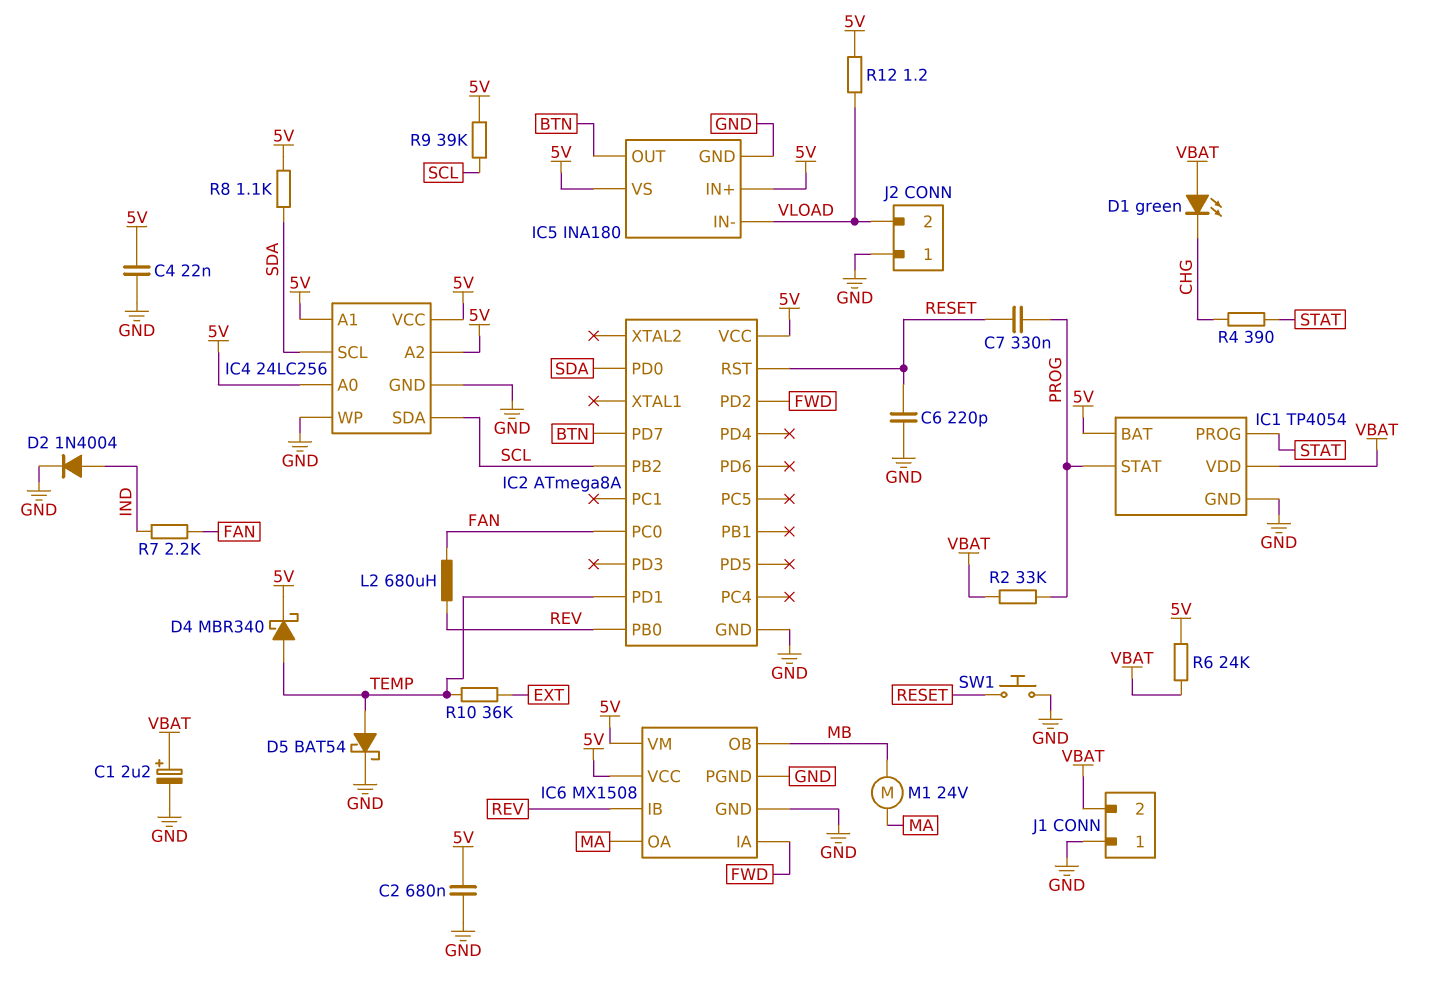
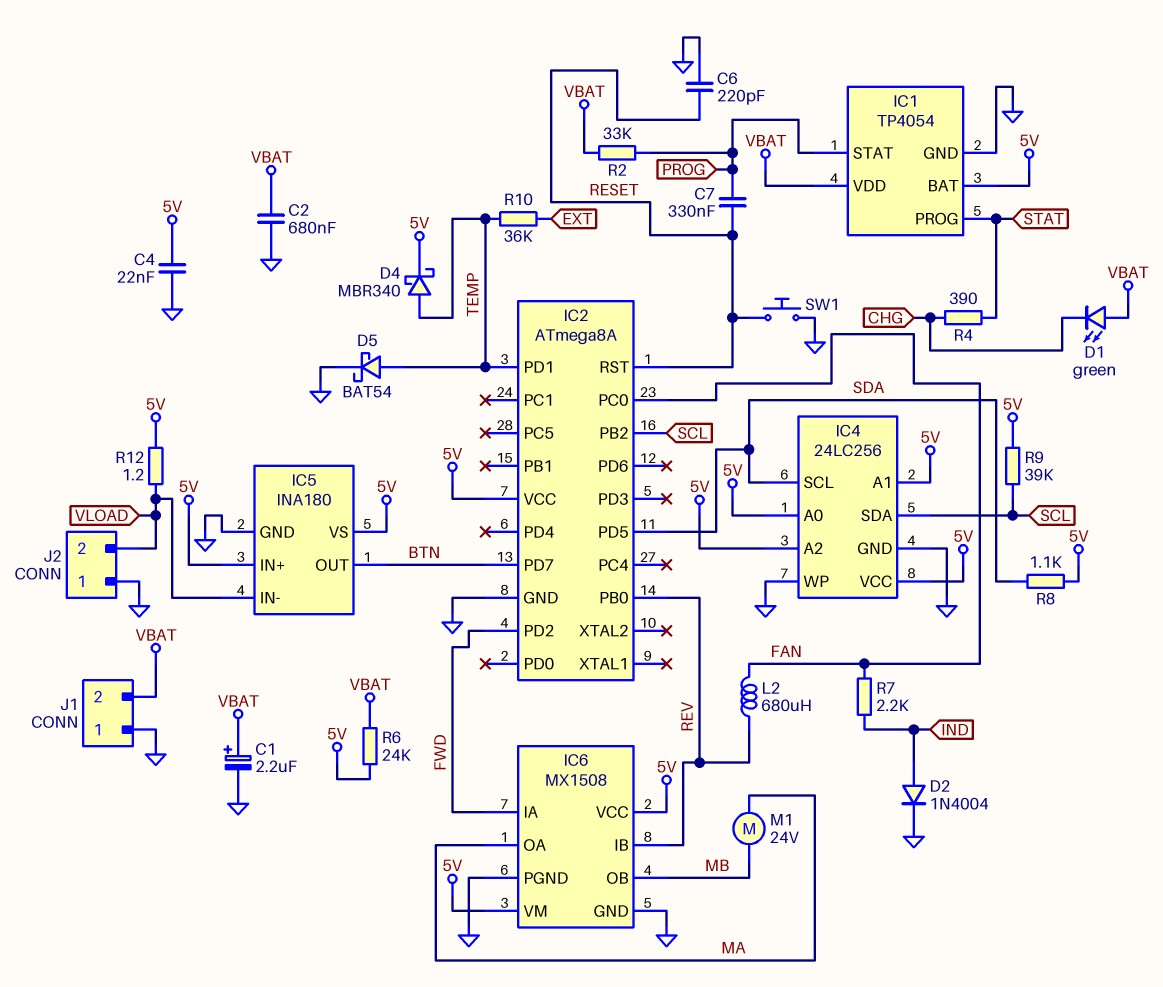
C2: 680nF (5V, GND) -> 680nF (GND, VBAT)
IC2 pin PD0: SDA -> none
IC2 pin PD5: none -> SDA

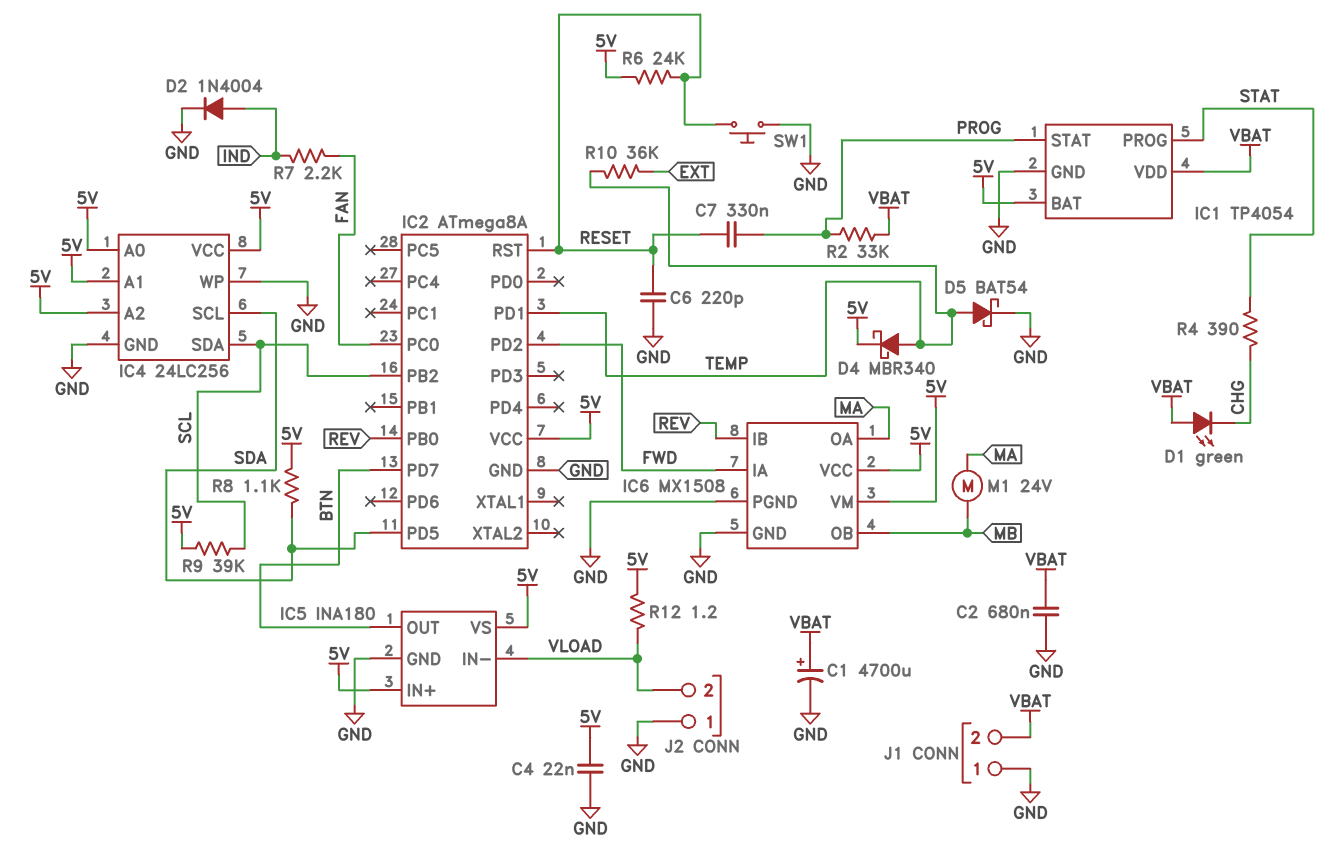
C1: 2.2uF (plus VBAT, minus GND) -> 4700uF (plus VBAT, minus GND)
L2: 680uH (FAN, REV) -> none
R6: 24k (5V, VBAT) -> 24k (5V, RESET)

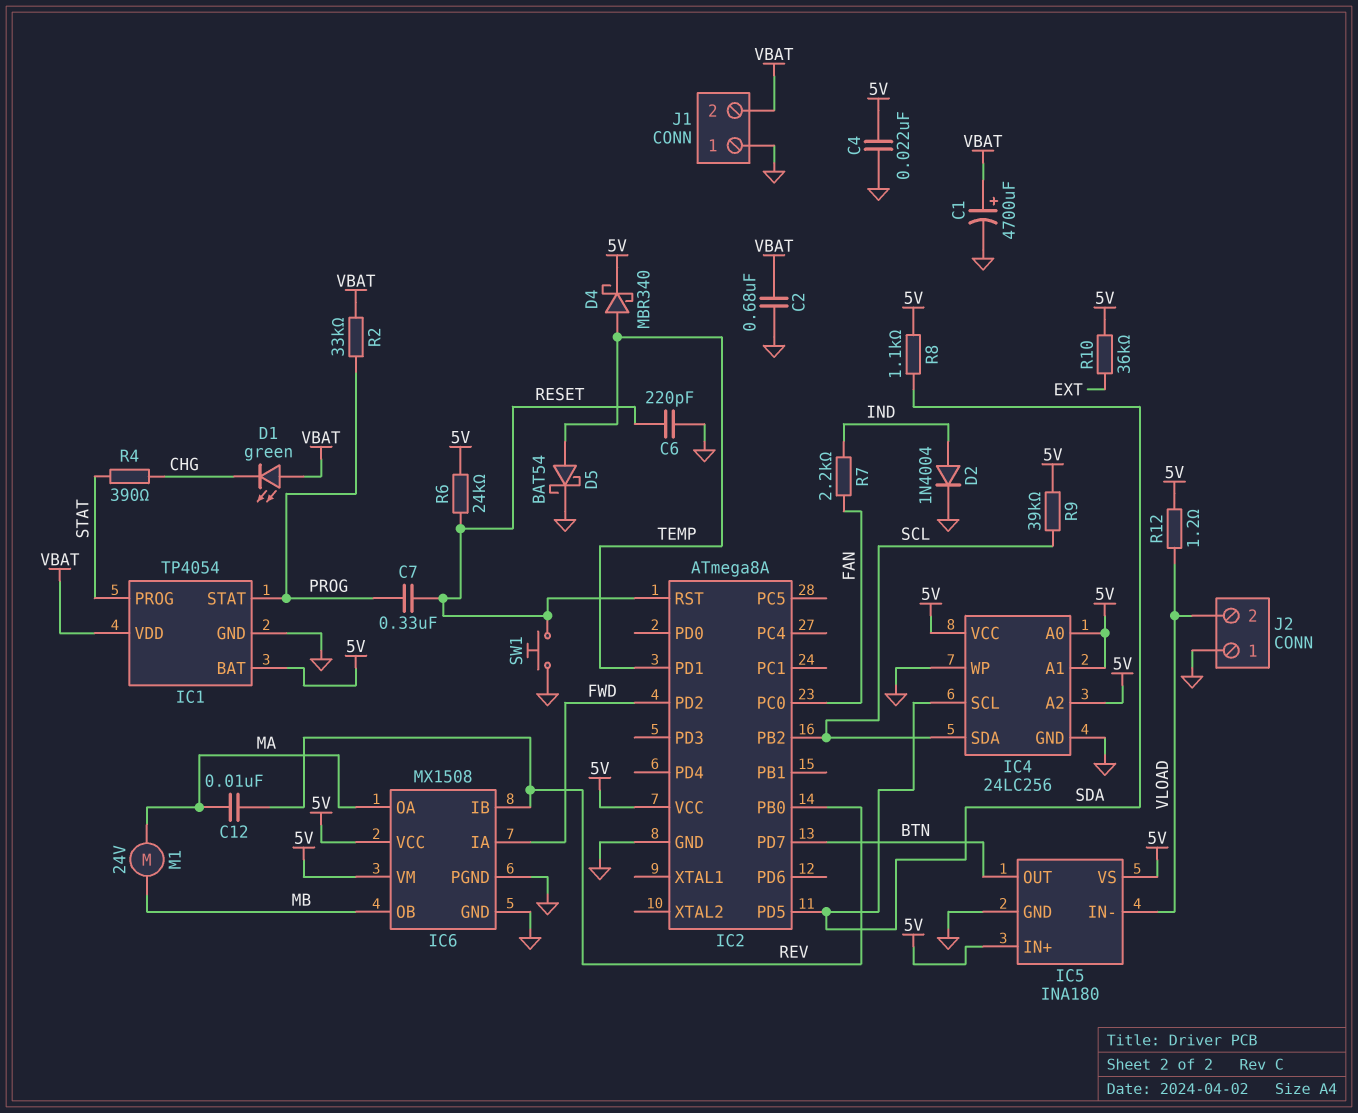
C12: none -> 10nF (MA, REV)
R10: 36k (EXT, TEMP) -> 36k (5V, EXT)

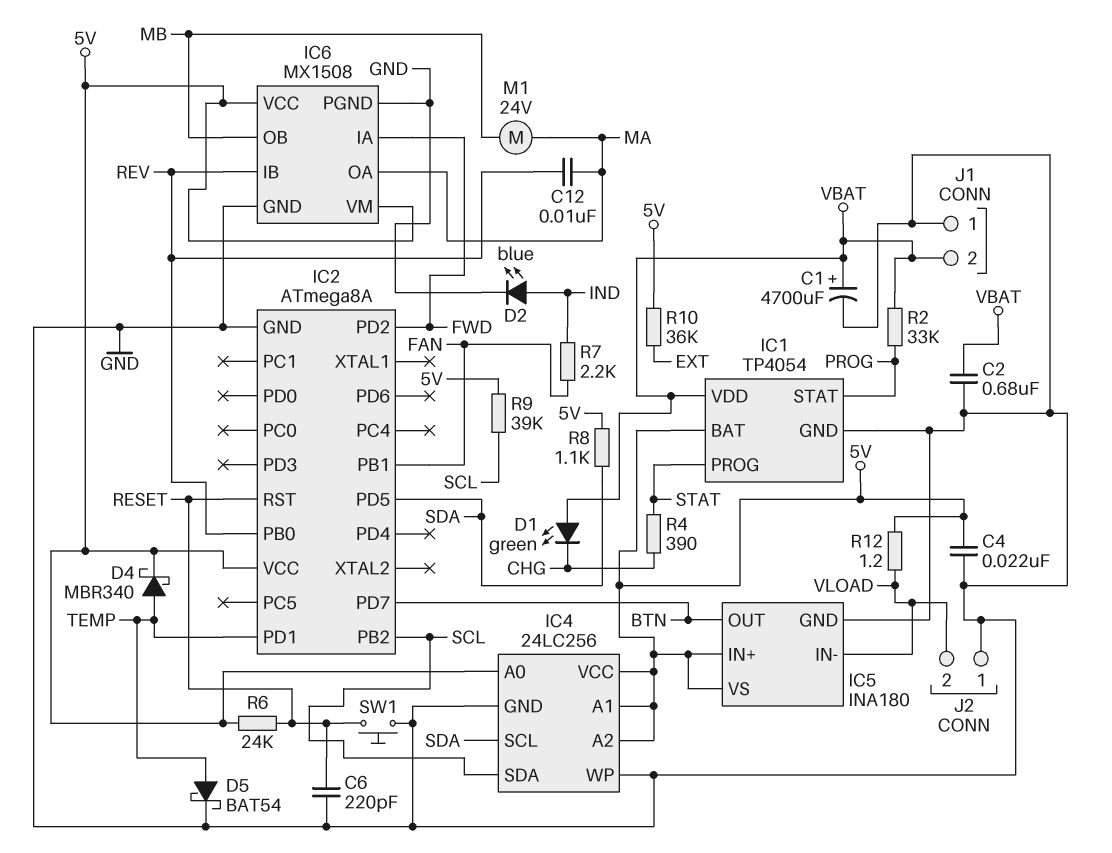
C7: 330nF (PROG, RESET) -> none
D2: diode 1N4004 (A IND, K GND) -> LED blue (A IND, K GND)
IC2 pin PB1: none -> FAN
IC2 pin PC0: FAN -> none

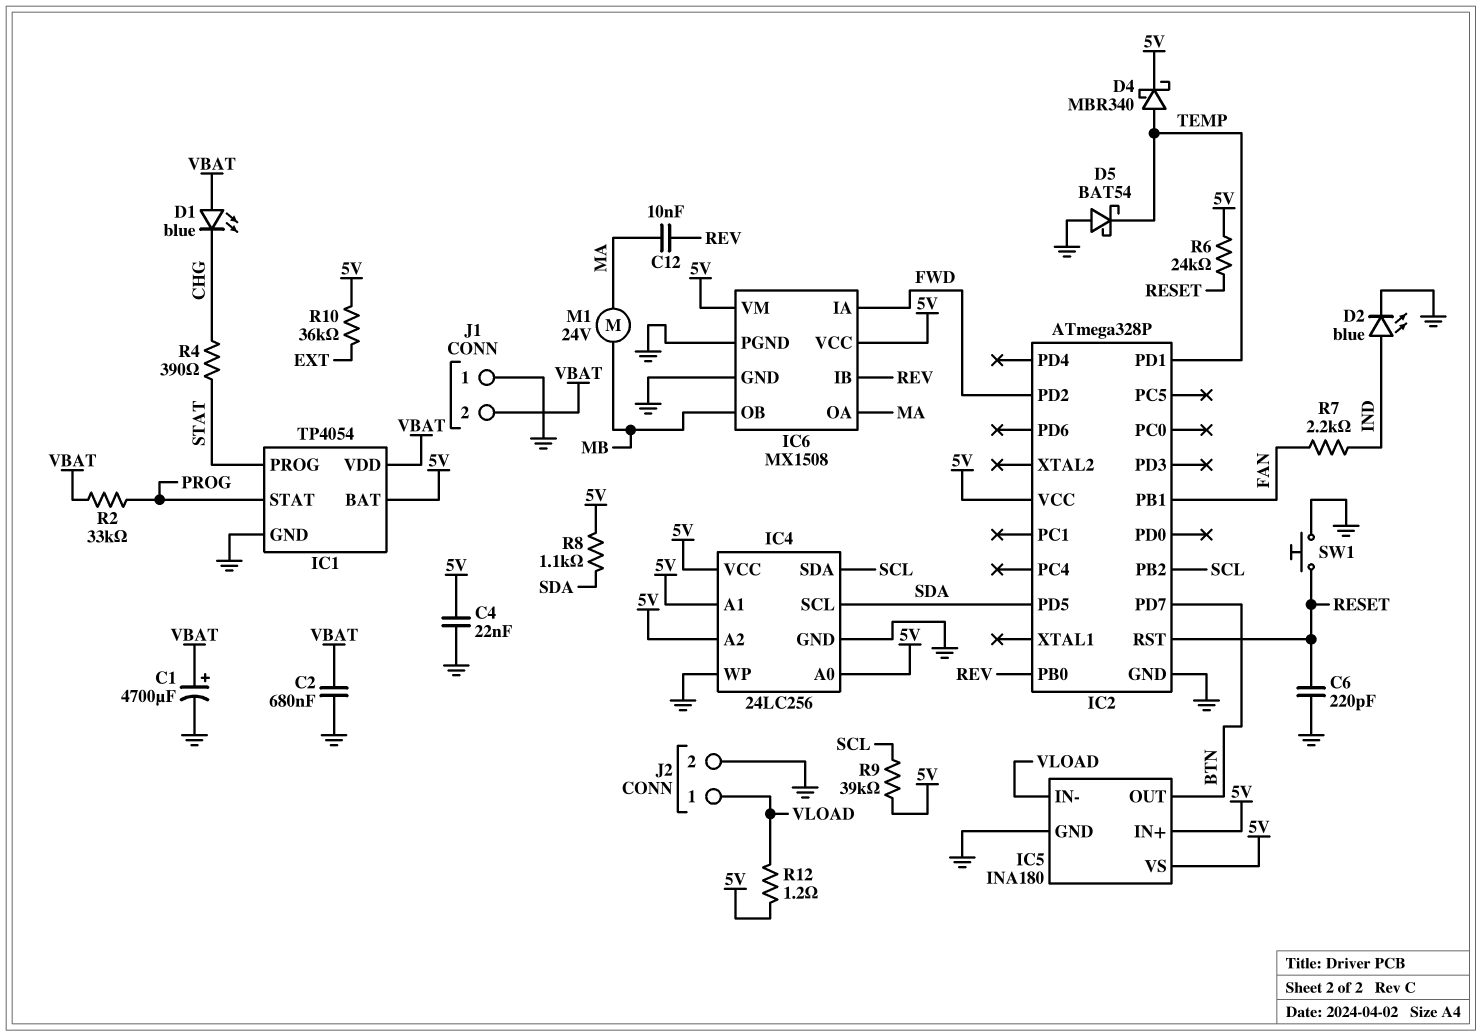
D1: LED green (A VBAT, K CHG) -> LED blue (A VBAT, K CHG)
D5: schottky BAT54 (A TEMP, K GND) -> schottky BAT54 (A GND, K TEMP)
IC2: ATmega8A -> ATmega328P
J2 pin 1: GND -> VLOAD
J2 pin 2: VLOAD -> GND

